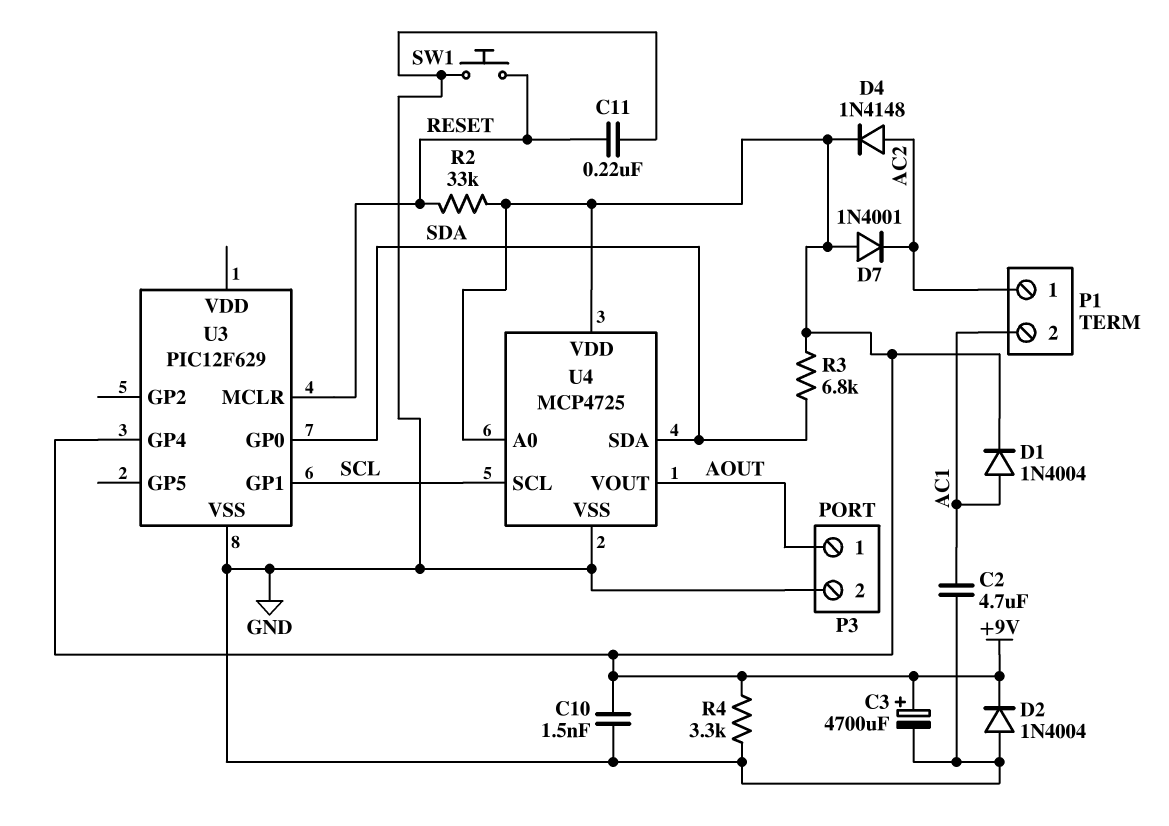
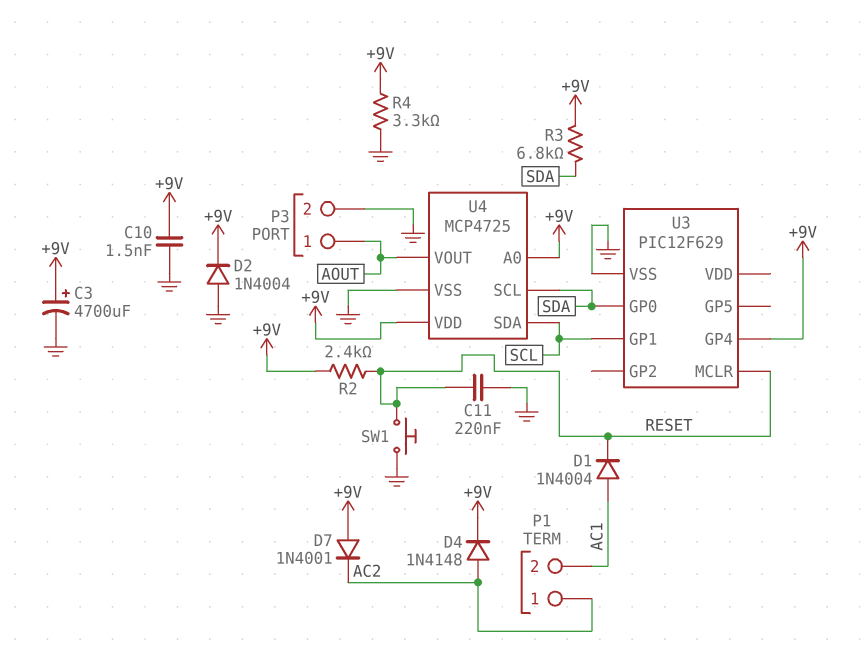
C2: 4.7uF (AC1, GND) -> none
D1: diode 1N4004 (A AC1, K +9V) -> diode 1N4004 (A AC1, K RESET)
R2: 33k (+9V, RESET) -> 2.4k (+9V, RESET)
U4 pin SCL: SCL -> SDA
U4 pin SDA: SDA -> SCL

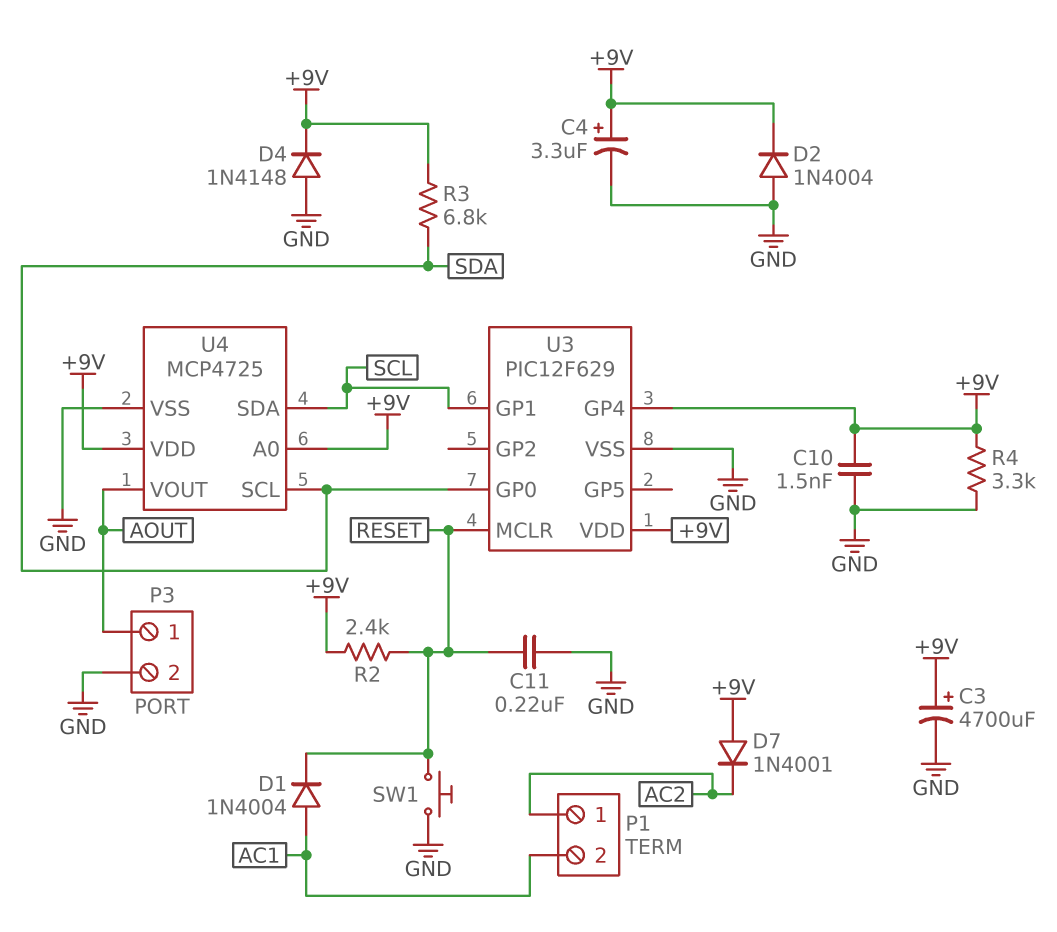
C4: none -> 3.3uF (plus +9V, minus GND)
D4: diode 1N4148 (A AC2, K +9V) -> diode 1N4148 (A GND, K +9V)
U3 pin VDD: none -> +9V

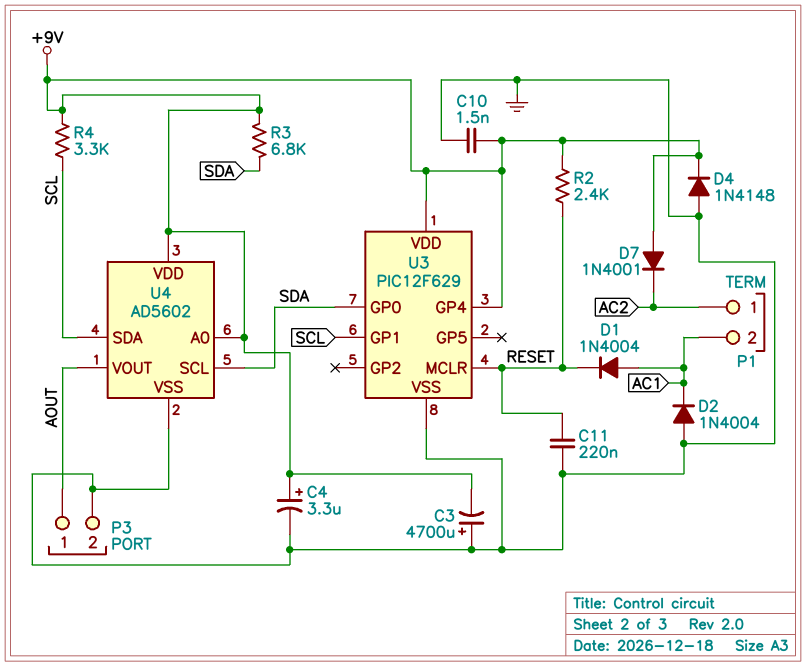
C3: 4700uF (plus +9V, minus GND) -> 4700uF (plus GND, minus +9V)
D2: diode 1N4004 (A GND, K +9V) -> diode 1N4004 (A GND, K AC1)
R4: 3.3k (+9V, GND) -> 3.3k (+9V, SCL)
SW1: button (GND, RESET) -> none
U4: MCP4725 -> AD5602

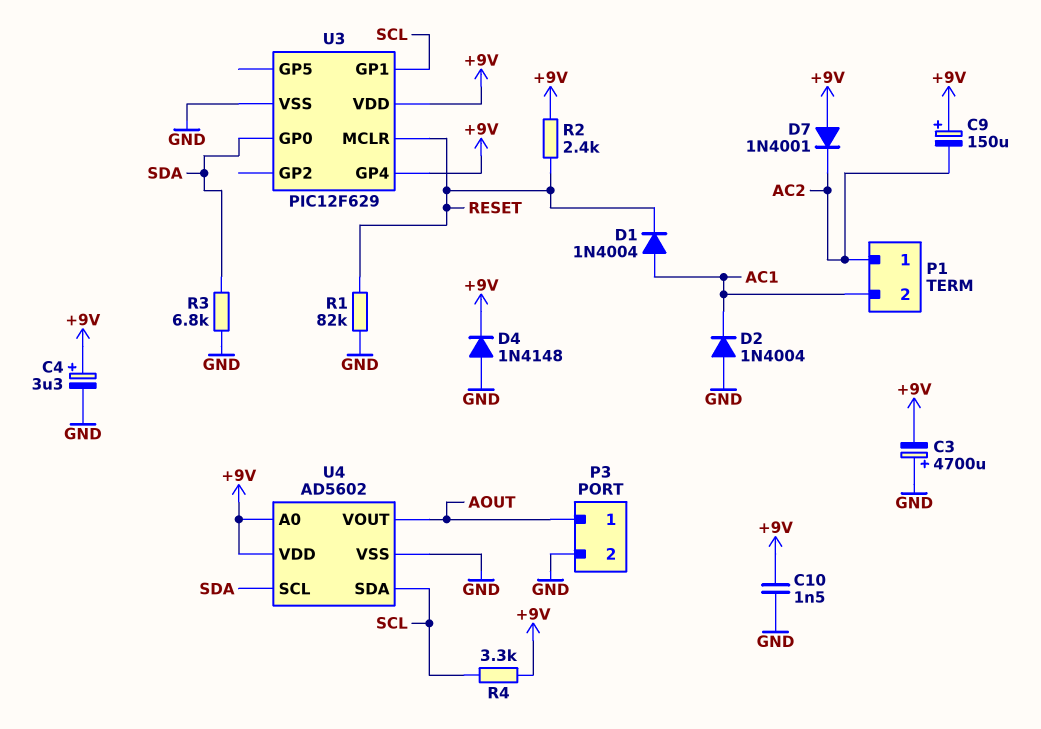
C9: none -> 150uF (plus +9V, minus AC2)
C11: 220nF (GND, RESET) -> none
R1: none -> 82k (GND, RESET)
R3: 6.8k (+9V, SDA) -> 6.8k (GND, SDA)

